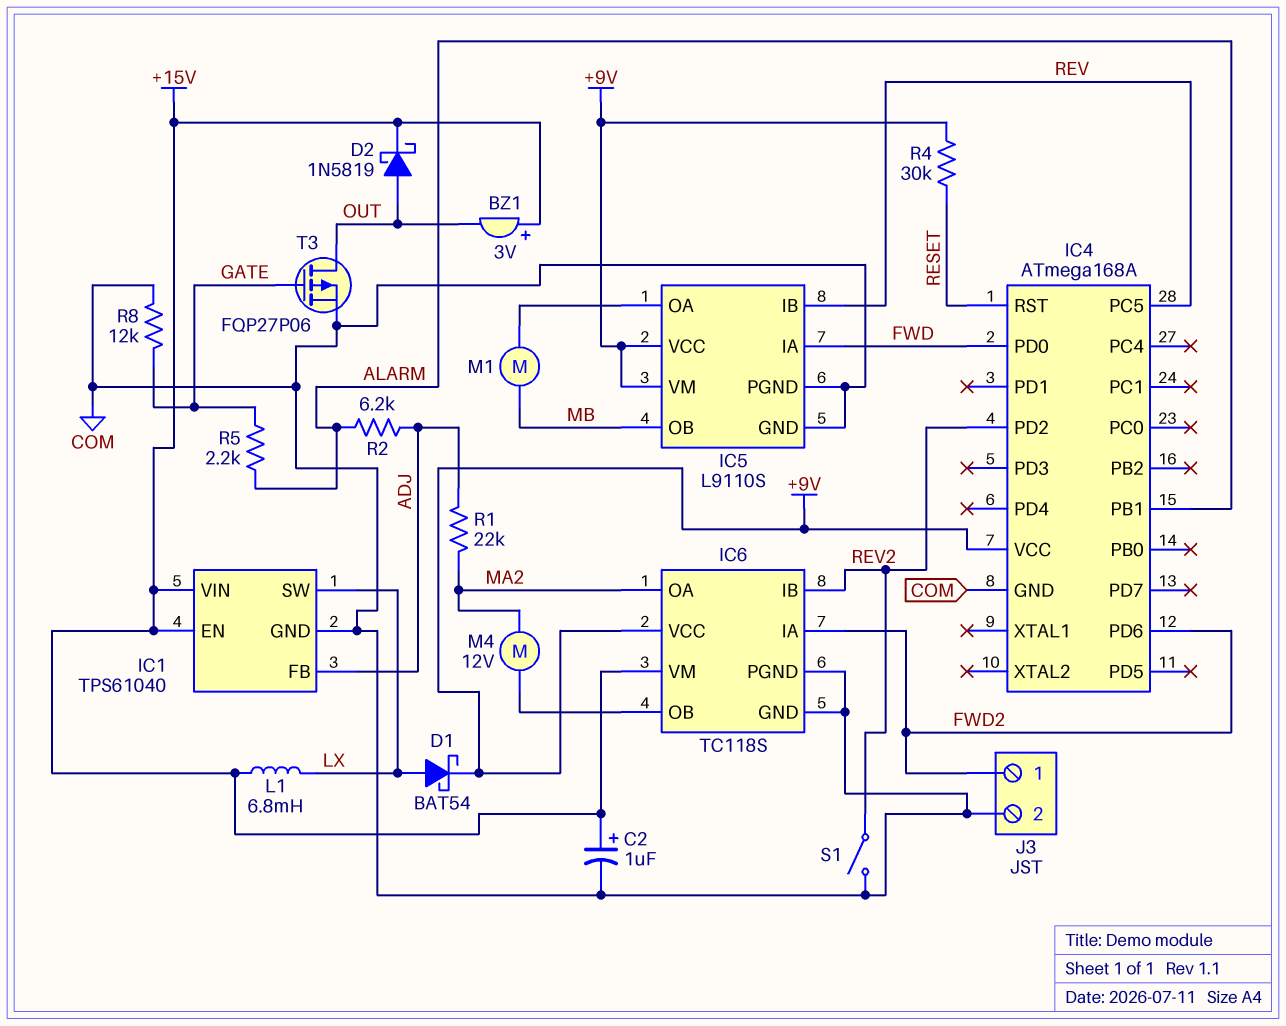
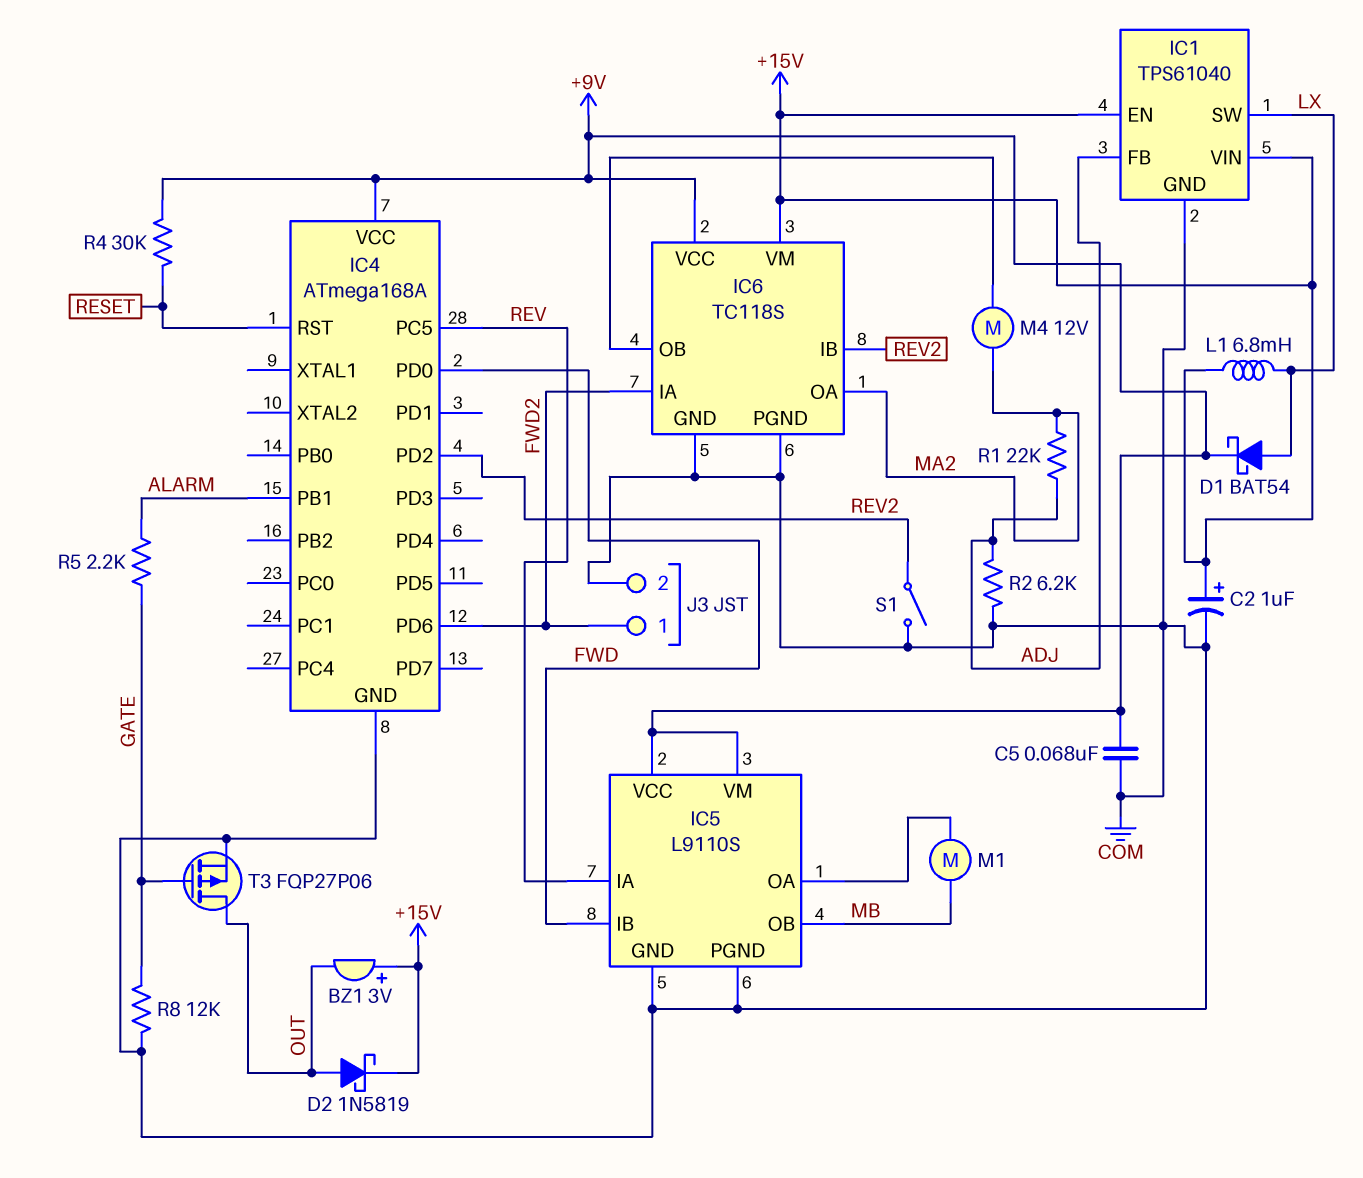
C5: none -> 68nF (+9V, COM)
IC5 pin IA: FWD -> REV
IC5 pin IB: REV -> FWD
R2: 6.2k (ADJ, ALARM) -> 6.2k (ADJ, COM)

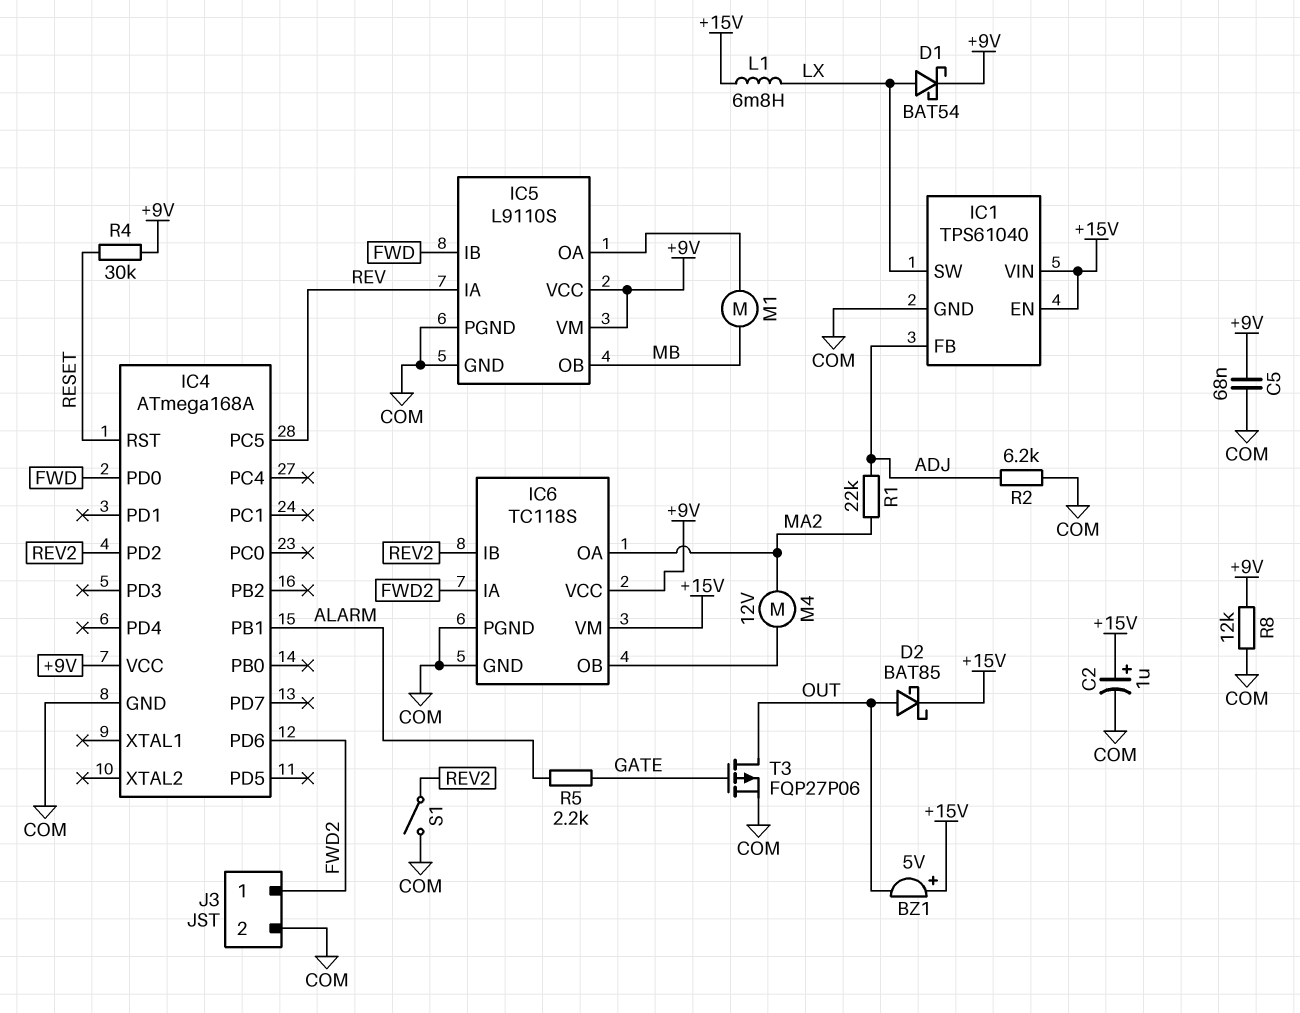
BZ1: buzzer 3V (plus +15V, minus OUT) -> buzzer 5V (plus +15V, minus OUT)
D2: schottky 1N5819 (A OUT, K +15V) -> schottky BAT85 (A OUT, K +15V)
R8: 12k (COM, GATE) -> 12k (+9V, COM)

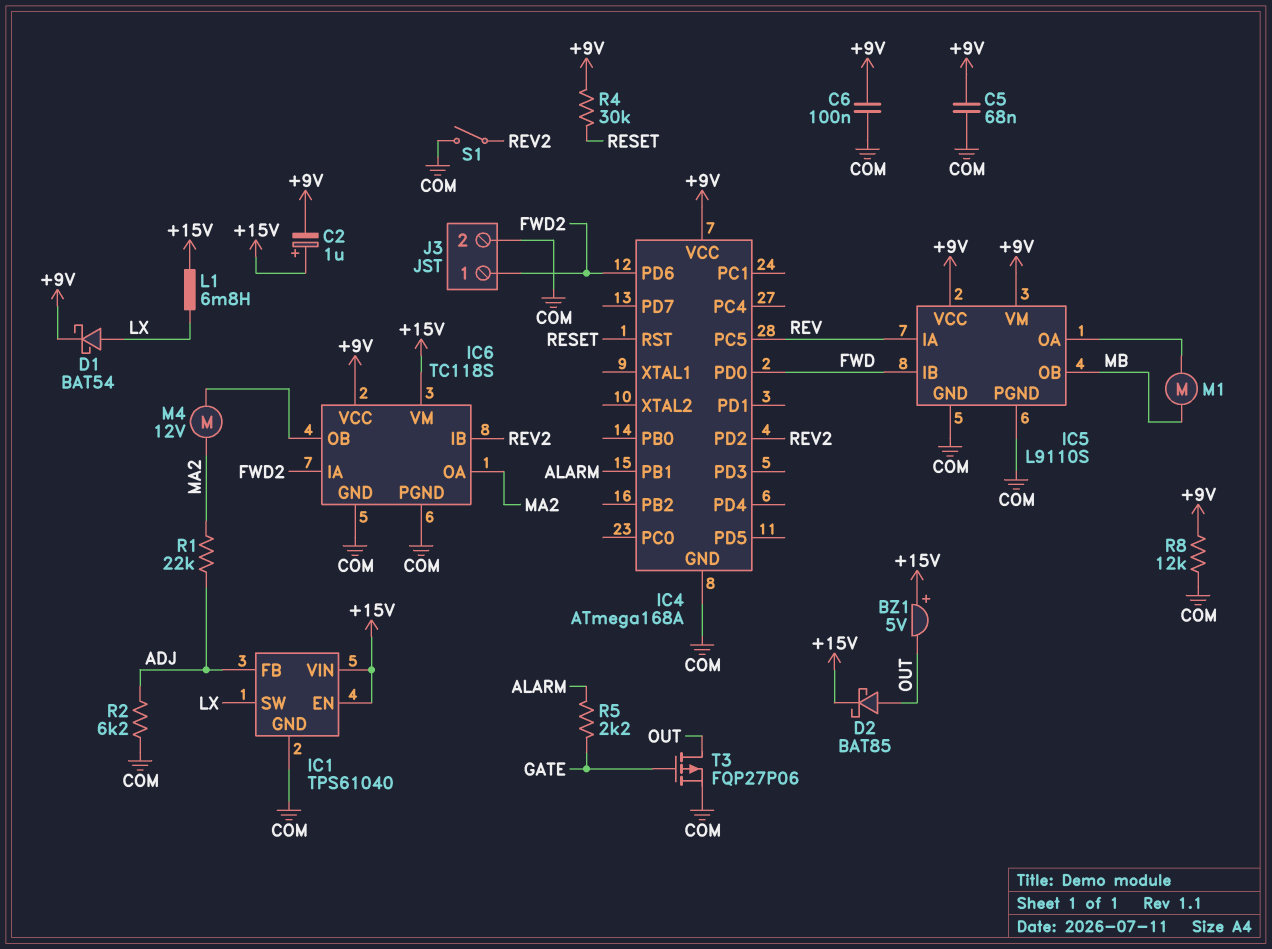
C2: 1uF (plus +15V, minus COM) -> 1uF (plus +15V, minus +9V)
C6: none -> 100nF (+9V, COM)

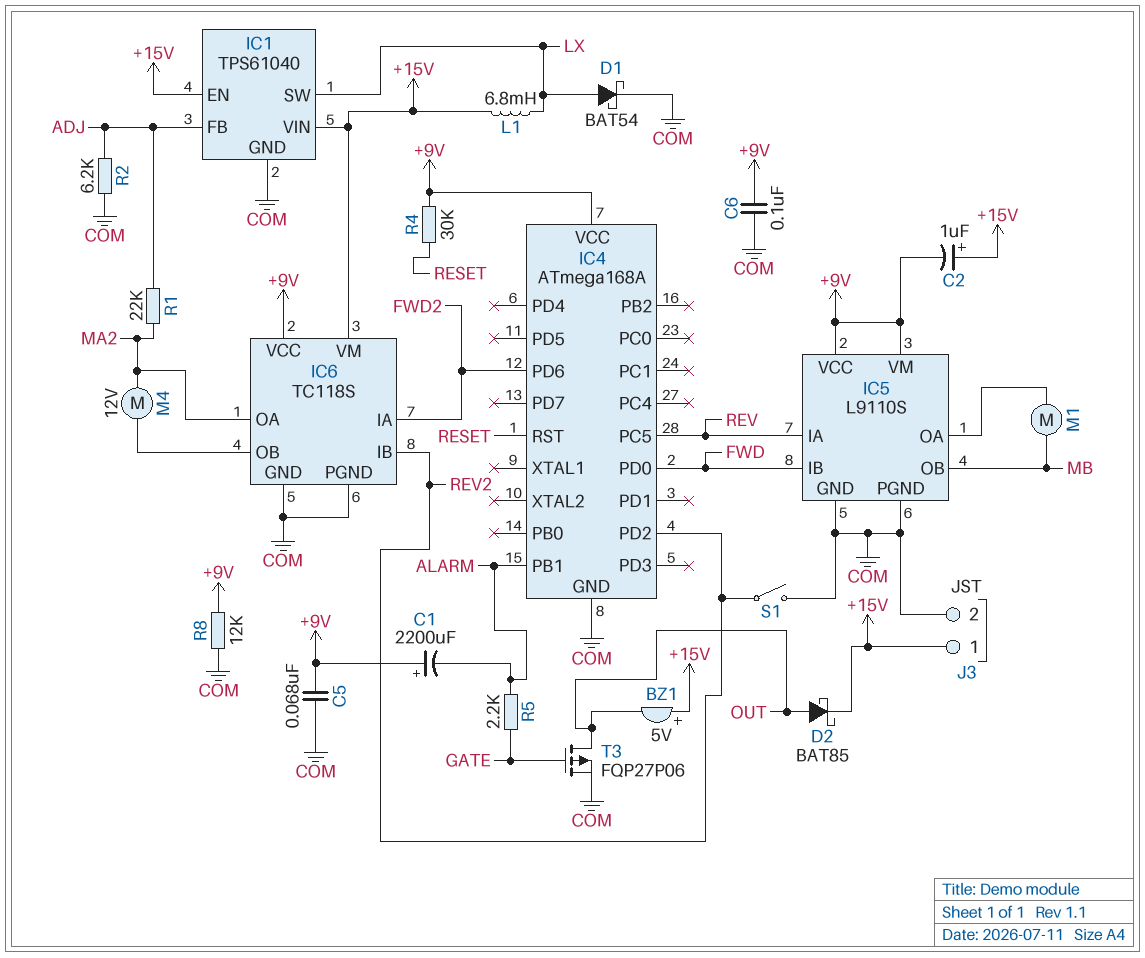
C1: none -> 2200uF (plus +9V, minus ALARM)
D1: schottky BAT54 (A LX, K +9V) -> schottky BAT54 (A LX, K COM)
J3 pin 1: FWD2 -> +15V

